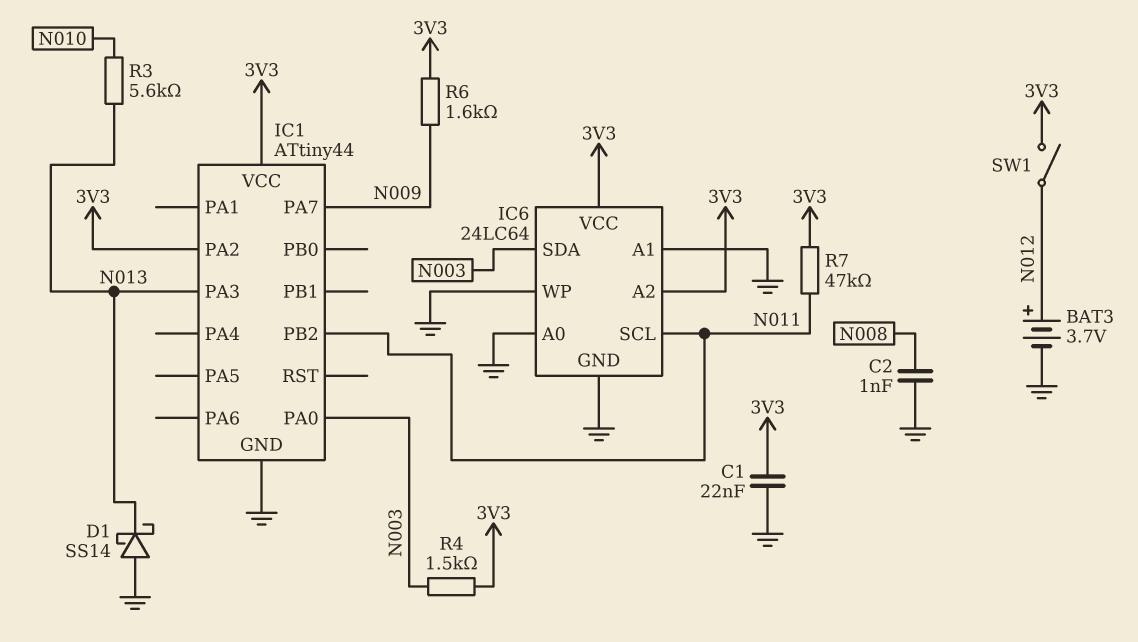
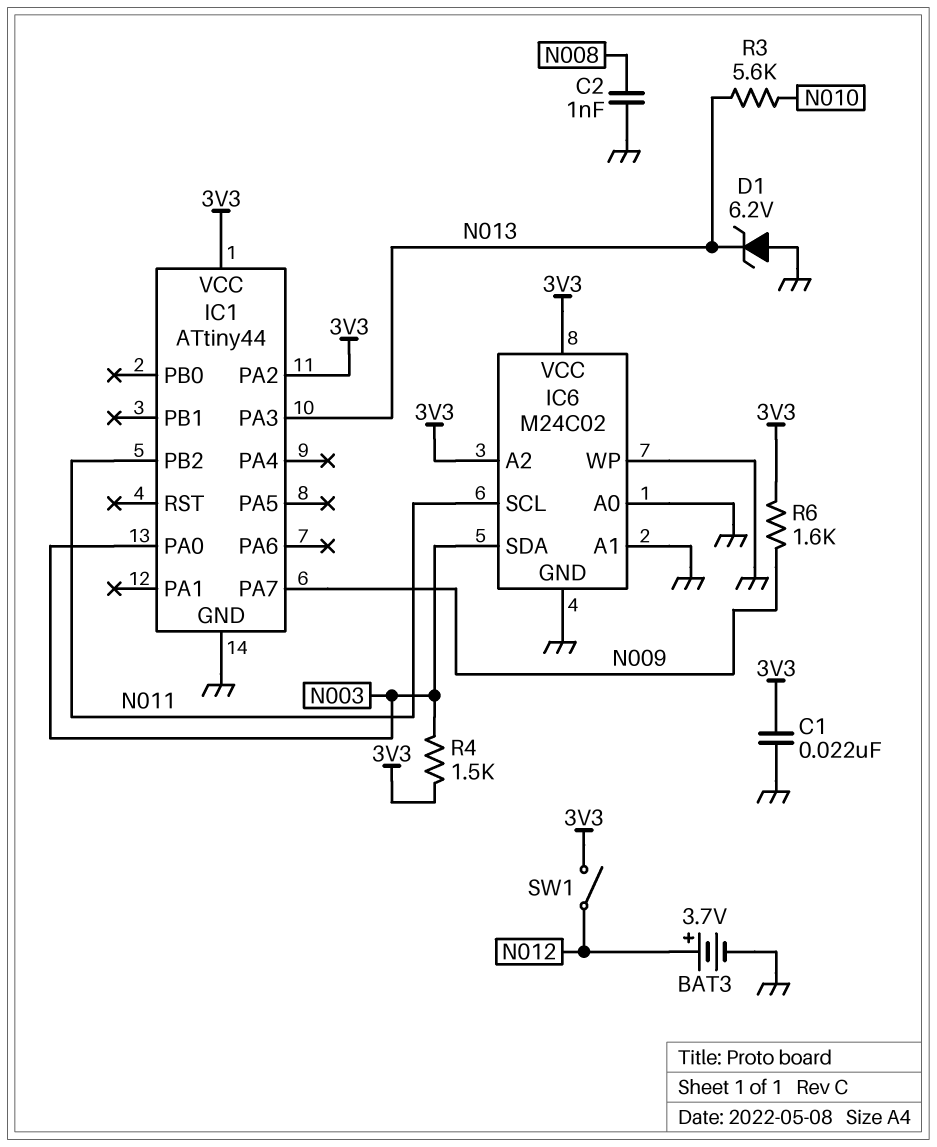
D1: schottky SS14 (A GND, K N013) -> zener 6.2V (A GND, K N013)
IC6: 24LC64 -> M24C02
R7: 47k (3V3, N011) -> none

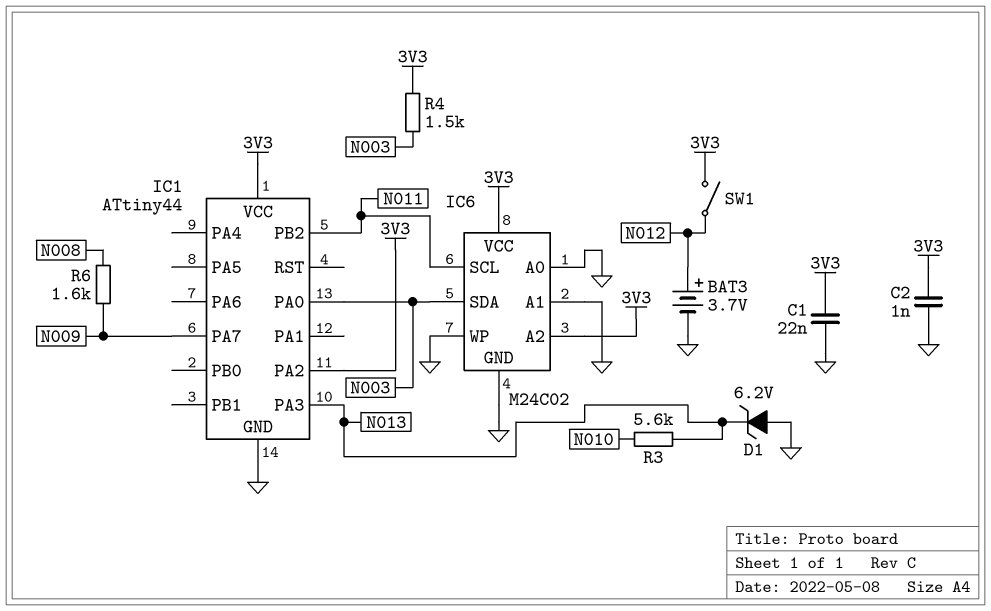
C2: 1nF (GND, N008) -> 1nF (3V3, GND)
R6: 1.6k (3V3, N009) -> 1.6k (N008, N009)

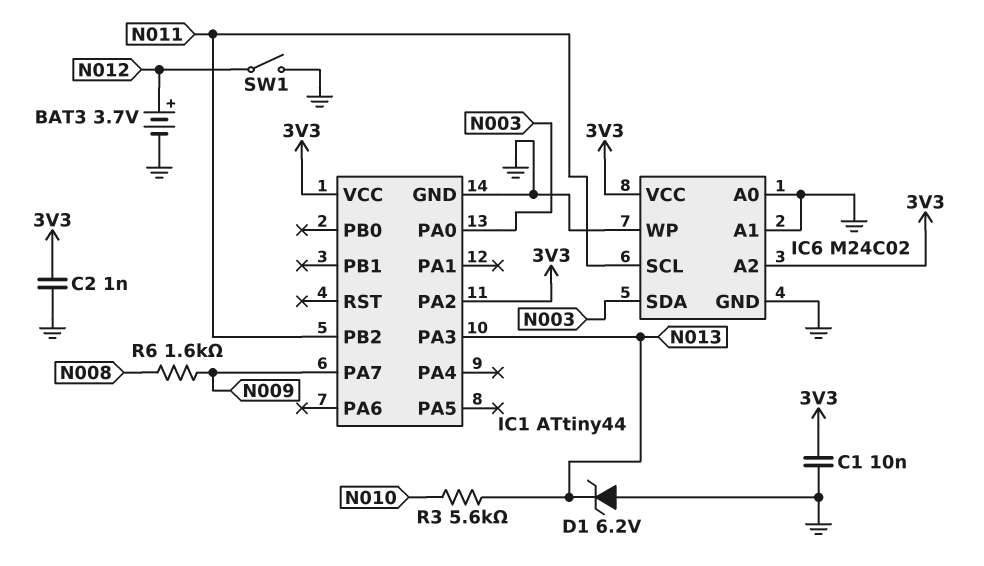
C1: 22nF (3V3, GND) -> 10nF (3V3, GND)
R4: 1.5k (3V3, N003) -> none
SW1: switch (3V3, N012) -> switch (GND, N012)

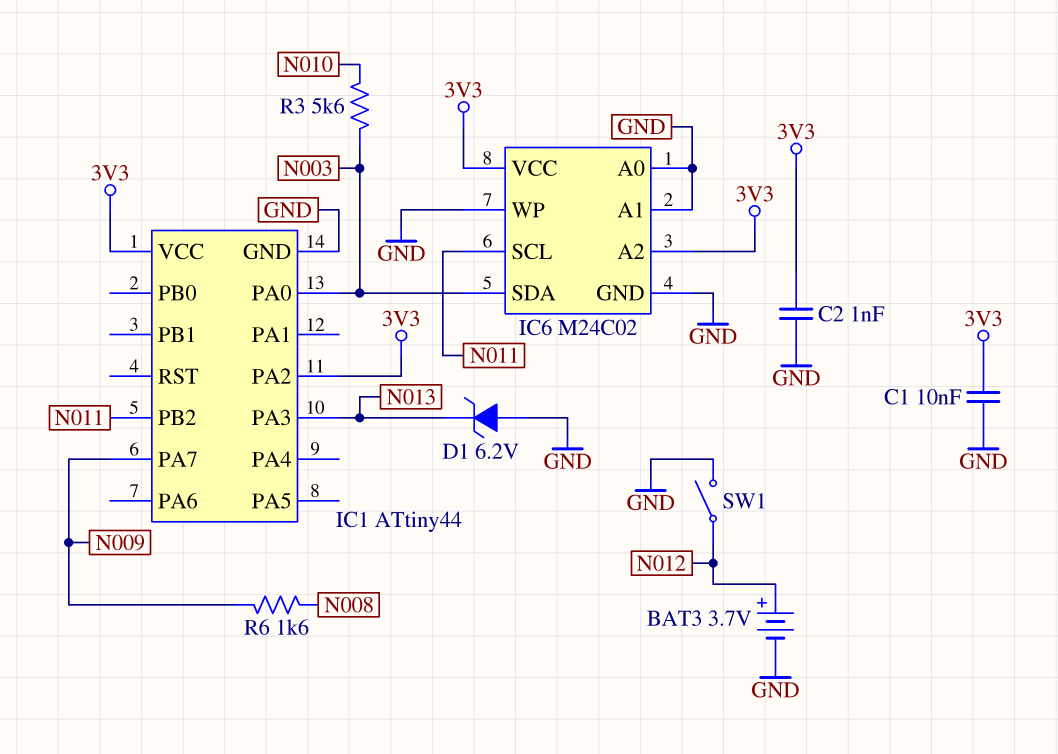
R3: 5.6k (N010, N013) -> 5.6k (N003, N010)

